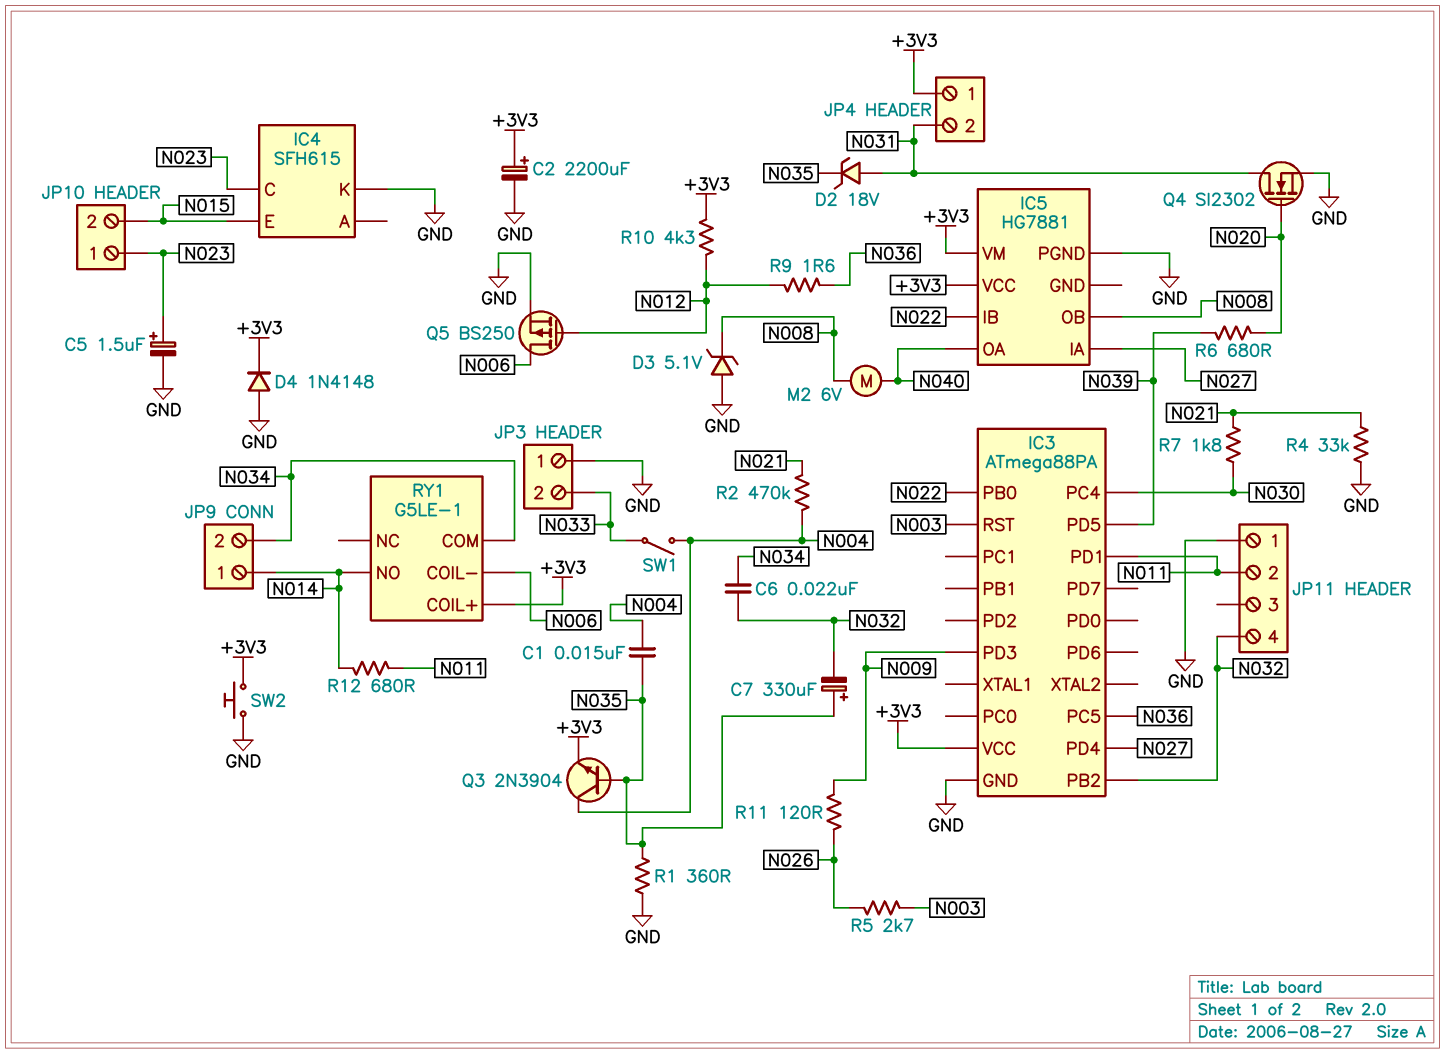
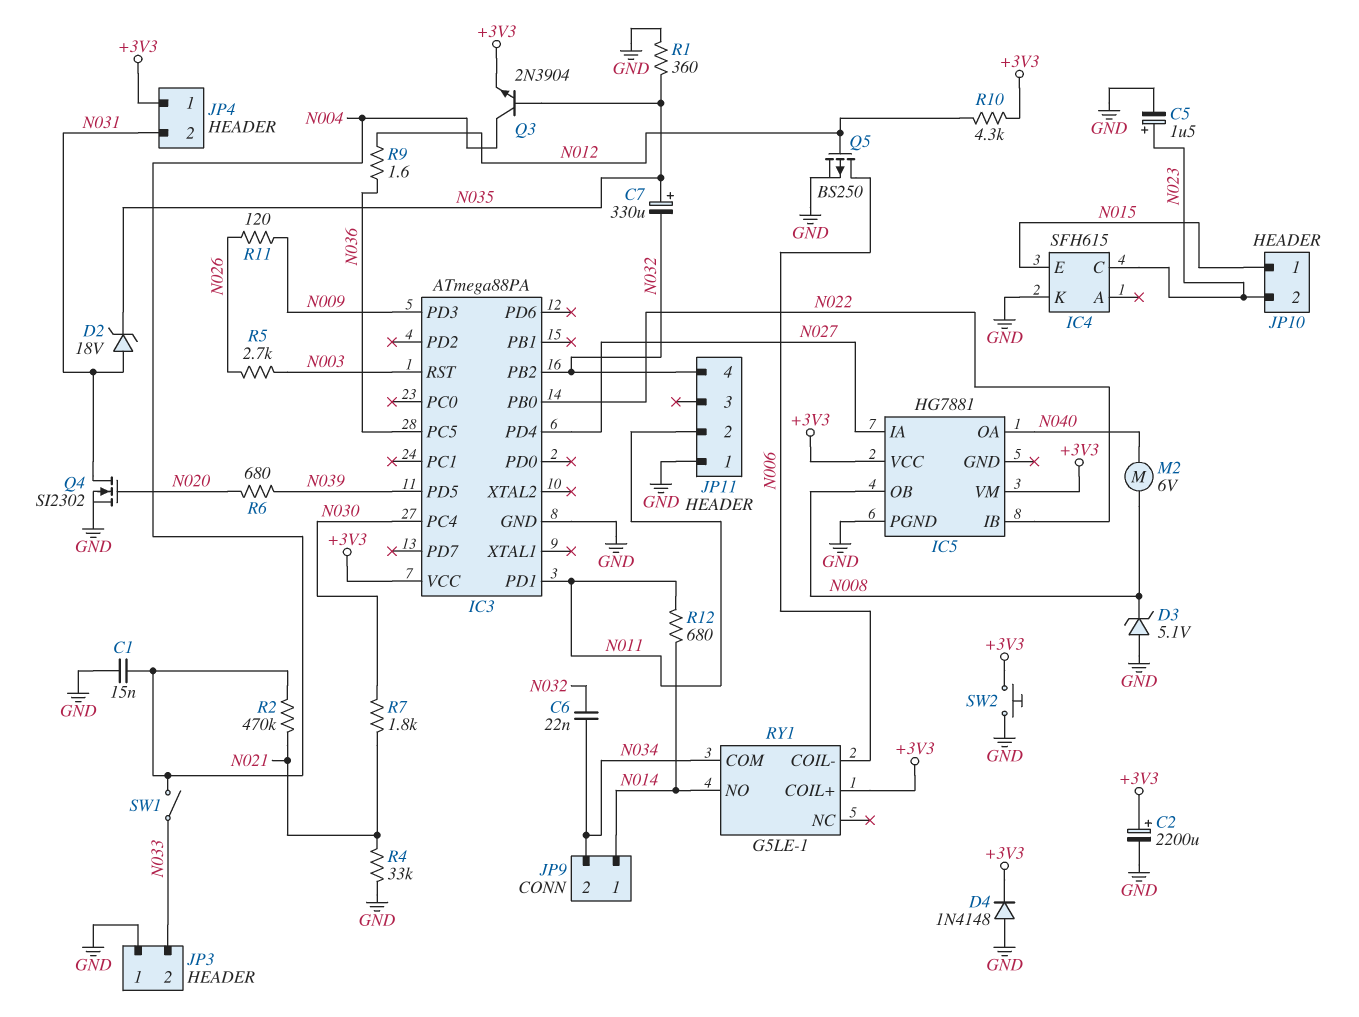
C1: 15nF (N004, N035) -> 15nF (GND, N004)
JP10 pin 1: N023 -> N015
JP10 pin 2: N015 -> N023

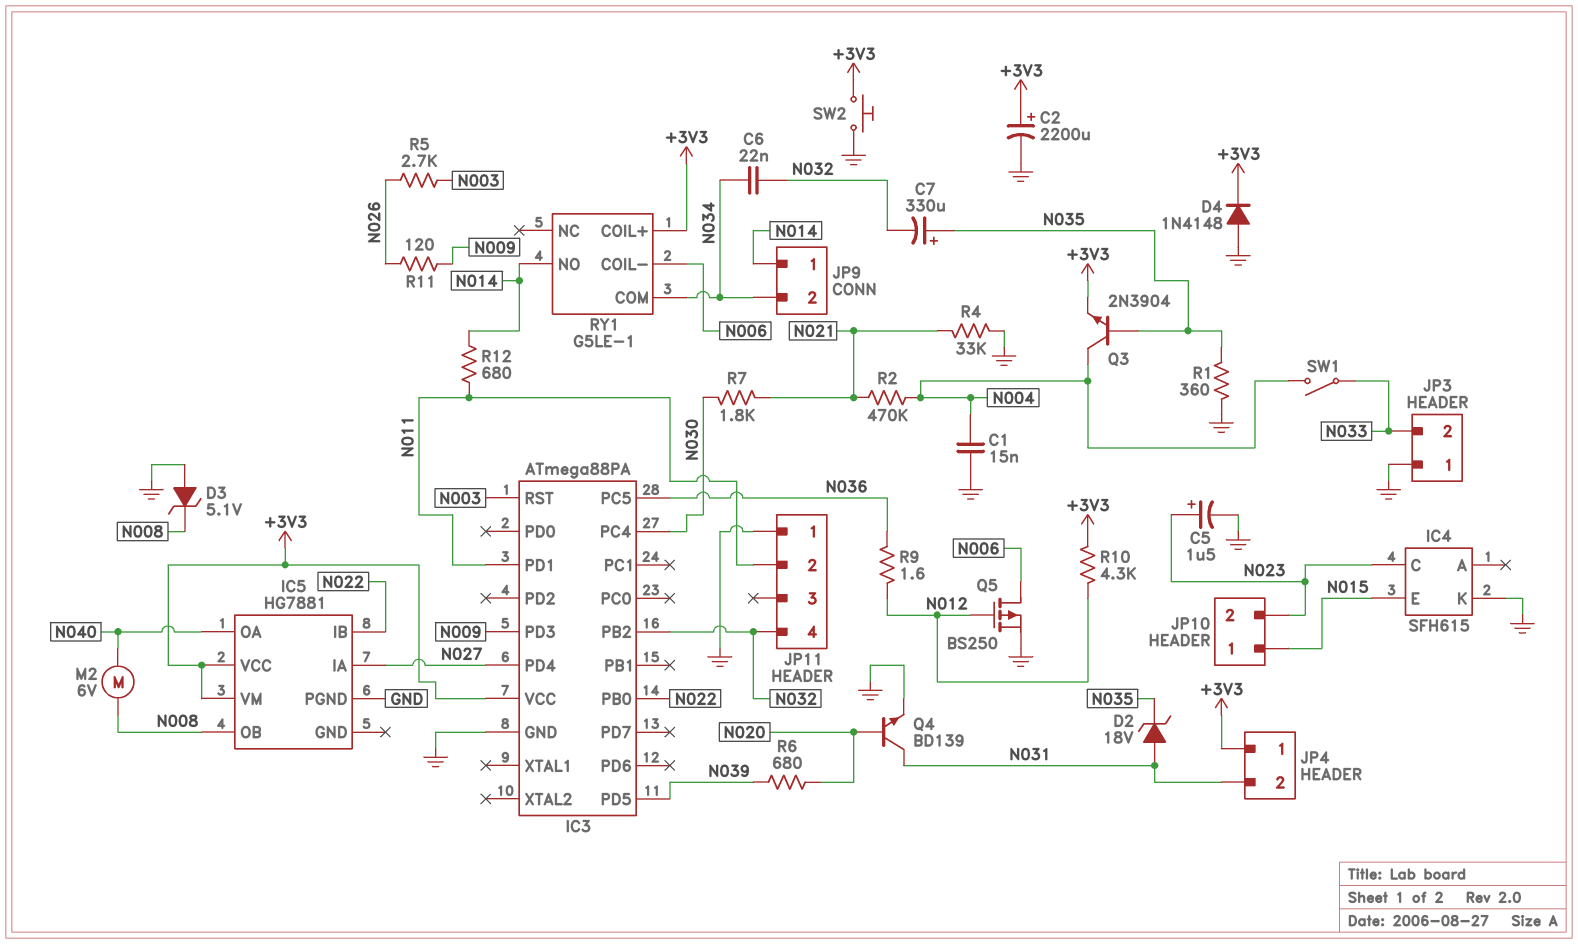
Q4: NMOS SI2302 (G N020, D N031, S GND) -> NPN BD139 (B N020, C N031, E GND)

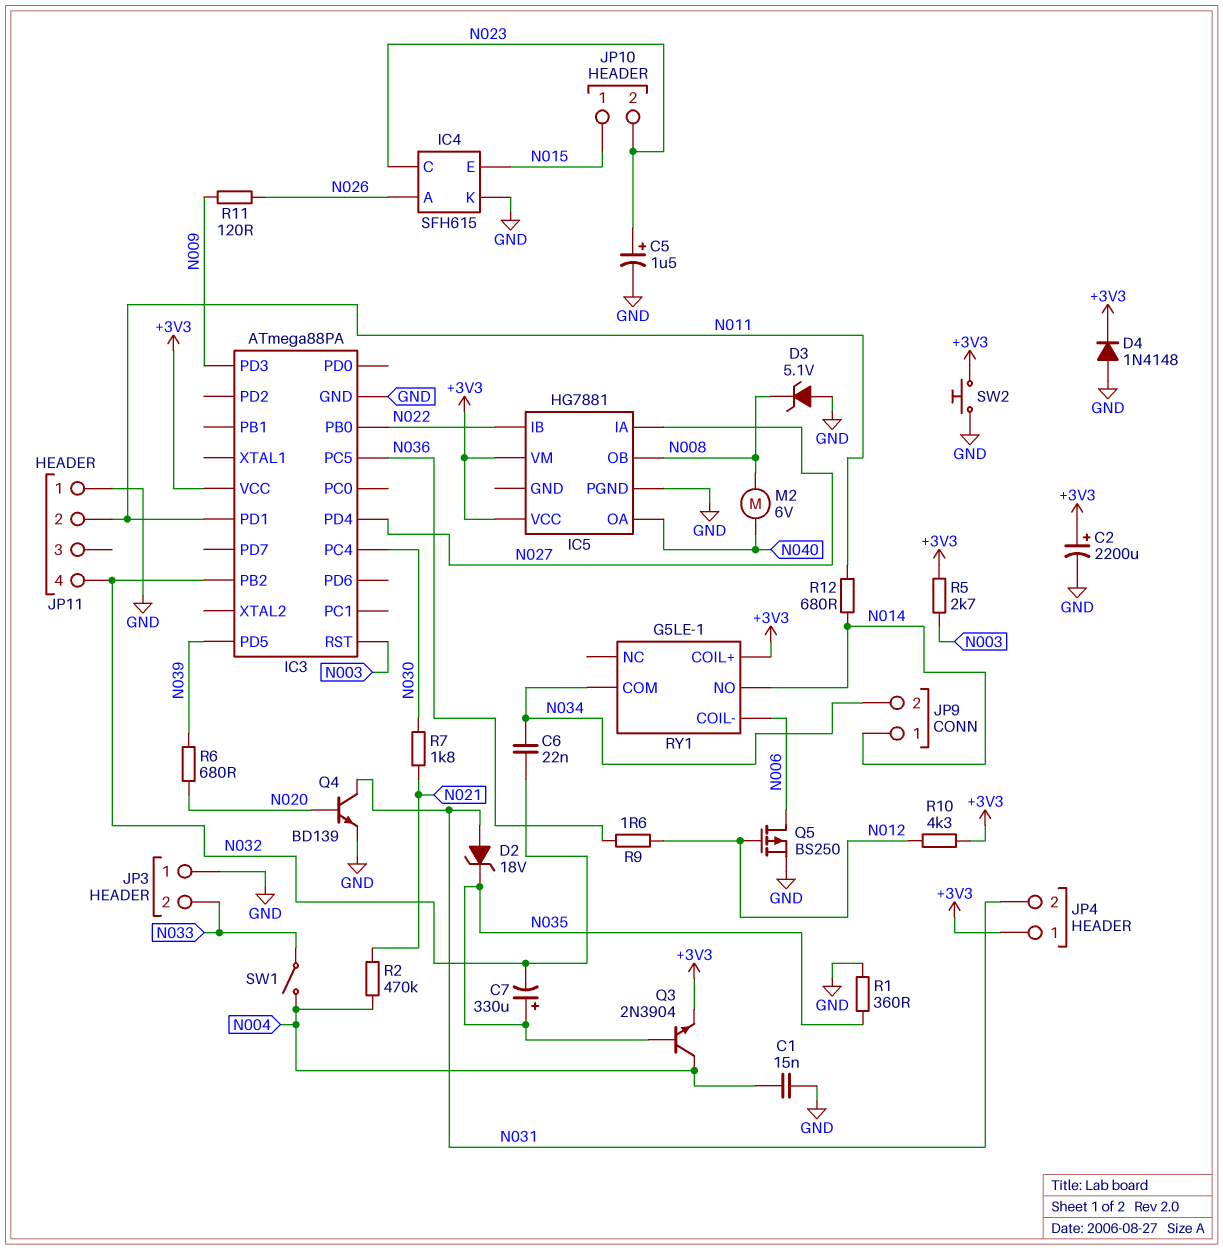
IC4 pin A: none -> N026
R4: 33k (GND, N021) -> none
R5: 2.7k (N003, N026) -> 2.7k (+3V3, N003)

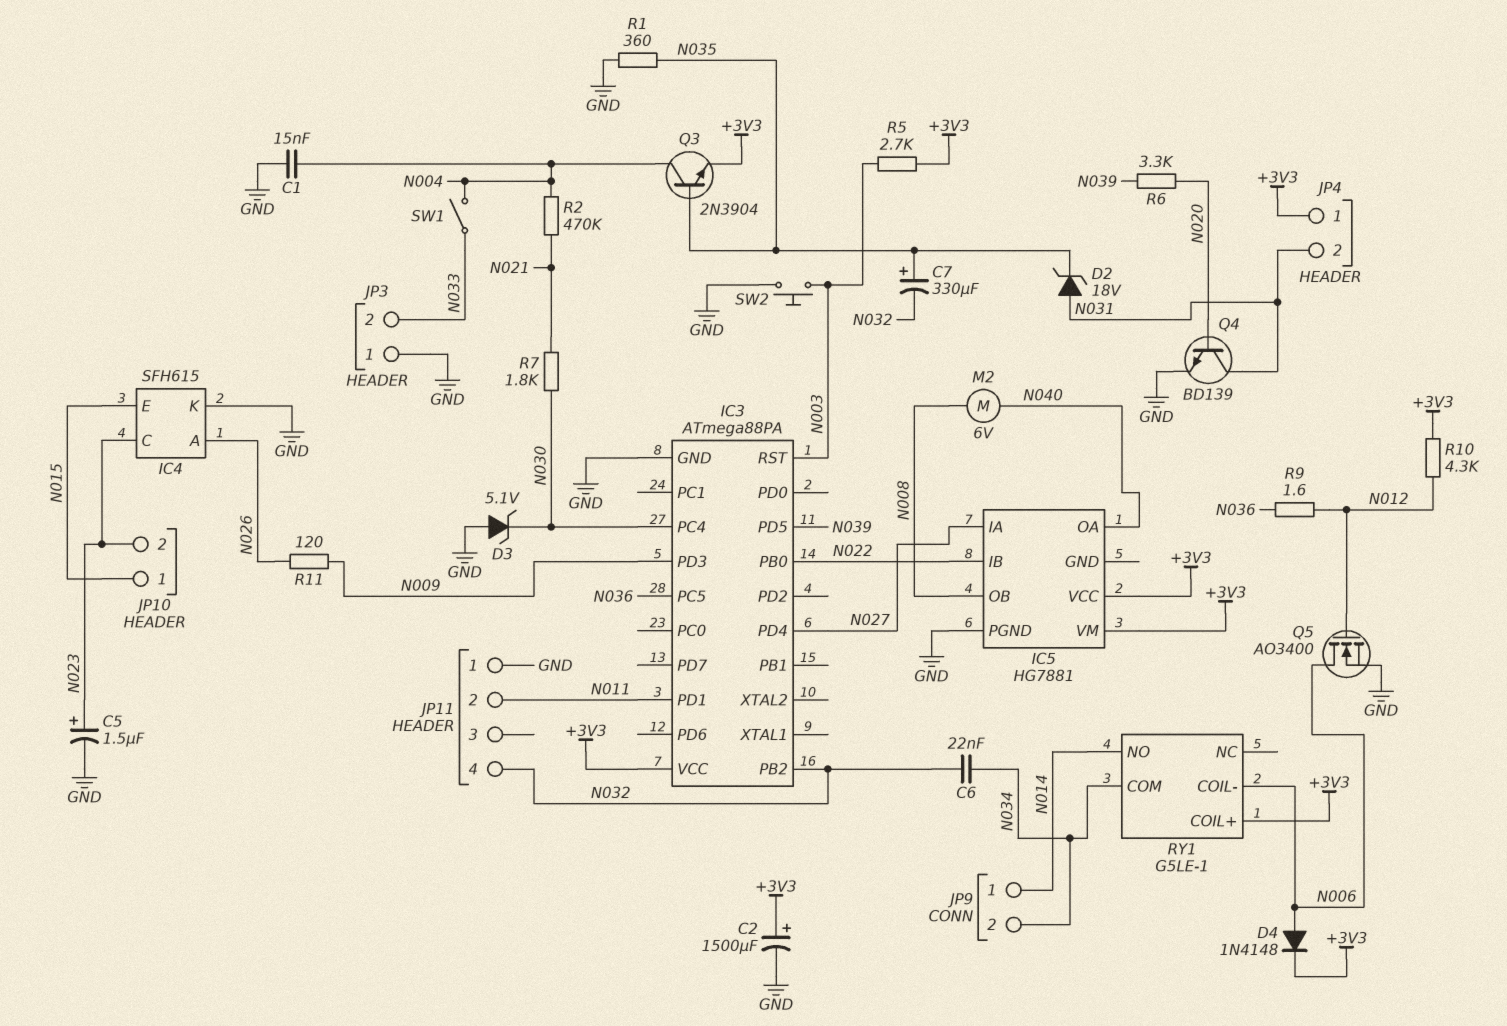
C2: 2200uF (plus +3V3, minus GND) -> 1500uF (plus +3V3, minus GND)
D3: zener 5.1V (A GND, K N008) -> zener 5.1V (A GND, K N030)
D4: diode 1N4148 (A GND, K +3V3) -> diode 1N4148 (A N006, K +3V3)
Q5: PMOS BS250 (G N012, D N006, S GND) -> NMOS AO3400 (G N012, D N006, S GND)
R6: 680 (N020, N039) -> 3.3k (N020, N039)
R12: 680 (N011, N014) -> none
SW2: button (+3V3, GND) -> button (GND, N003)

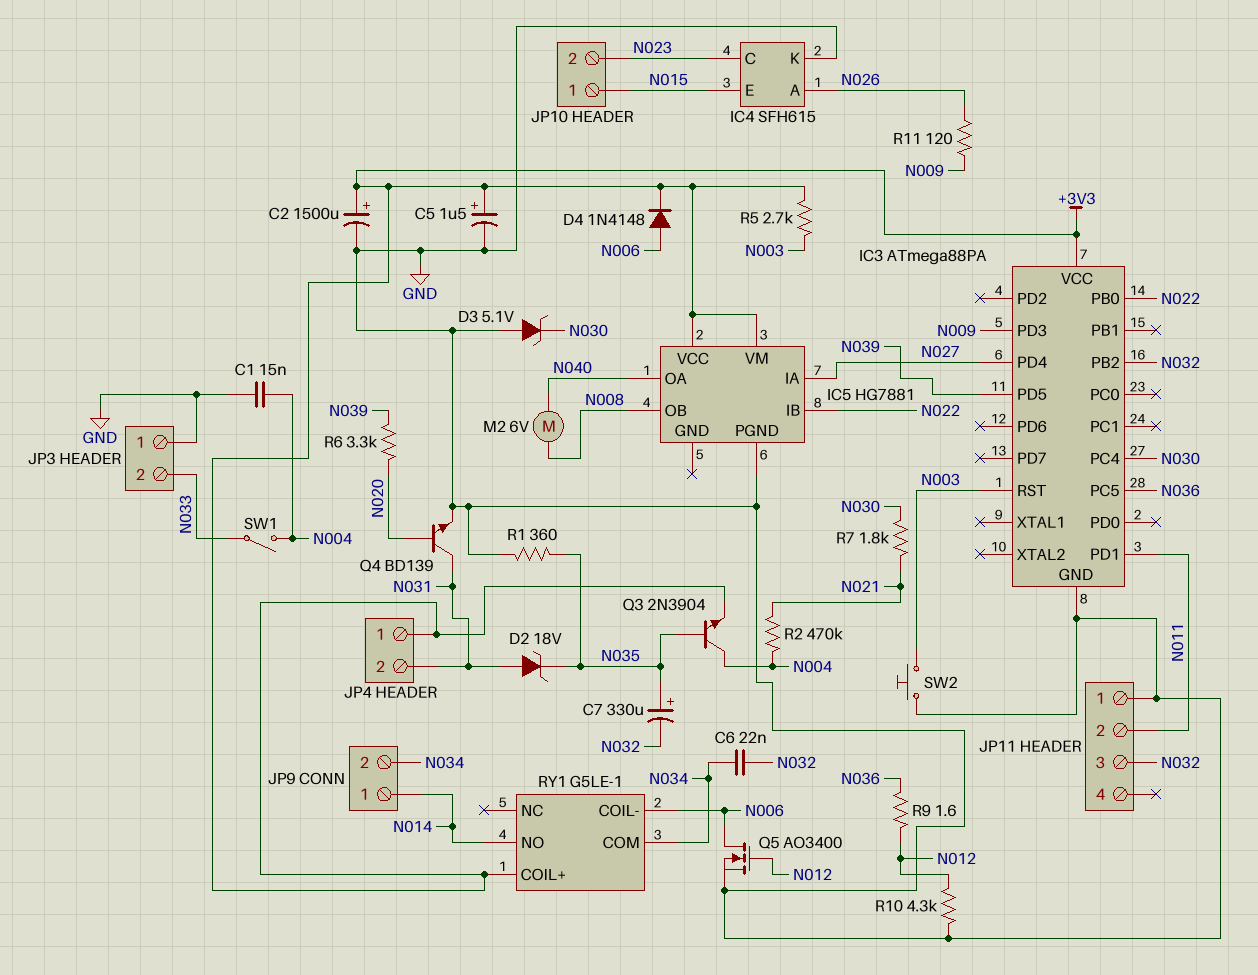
C5: 1.5uF (plus N023, minus GND) -> 1.5uF (plus +3V3, minus GND)
JP11 pin 3: none -> N032
JP11 pin 4: N032 -> none
R10: 4.3k (+3V3, N012) -> 4.3k (GND, N012)

